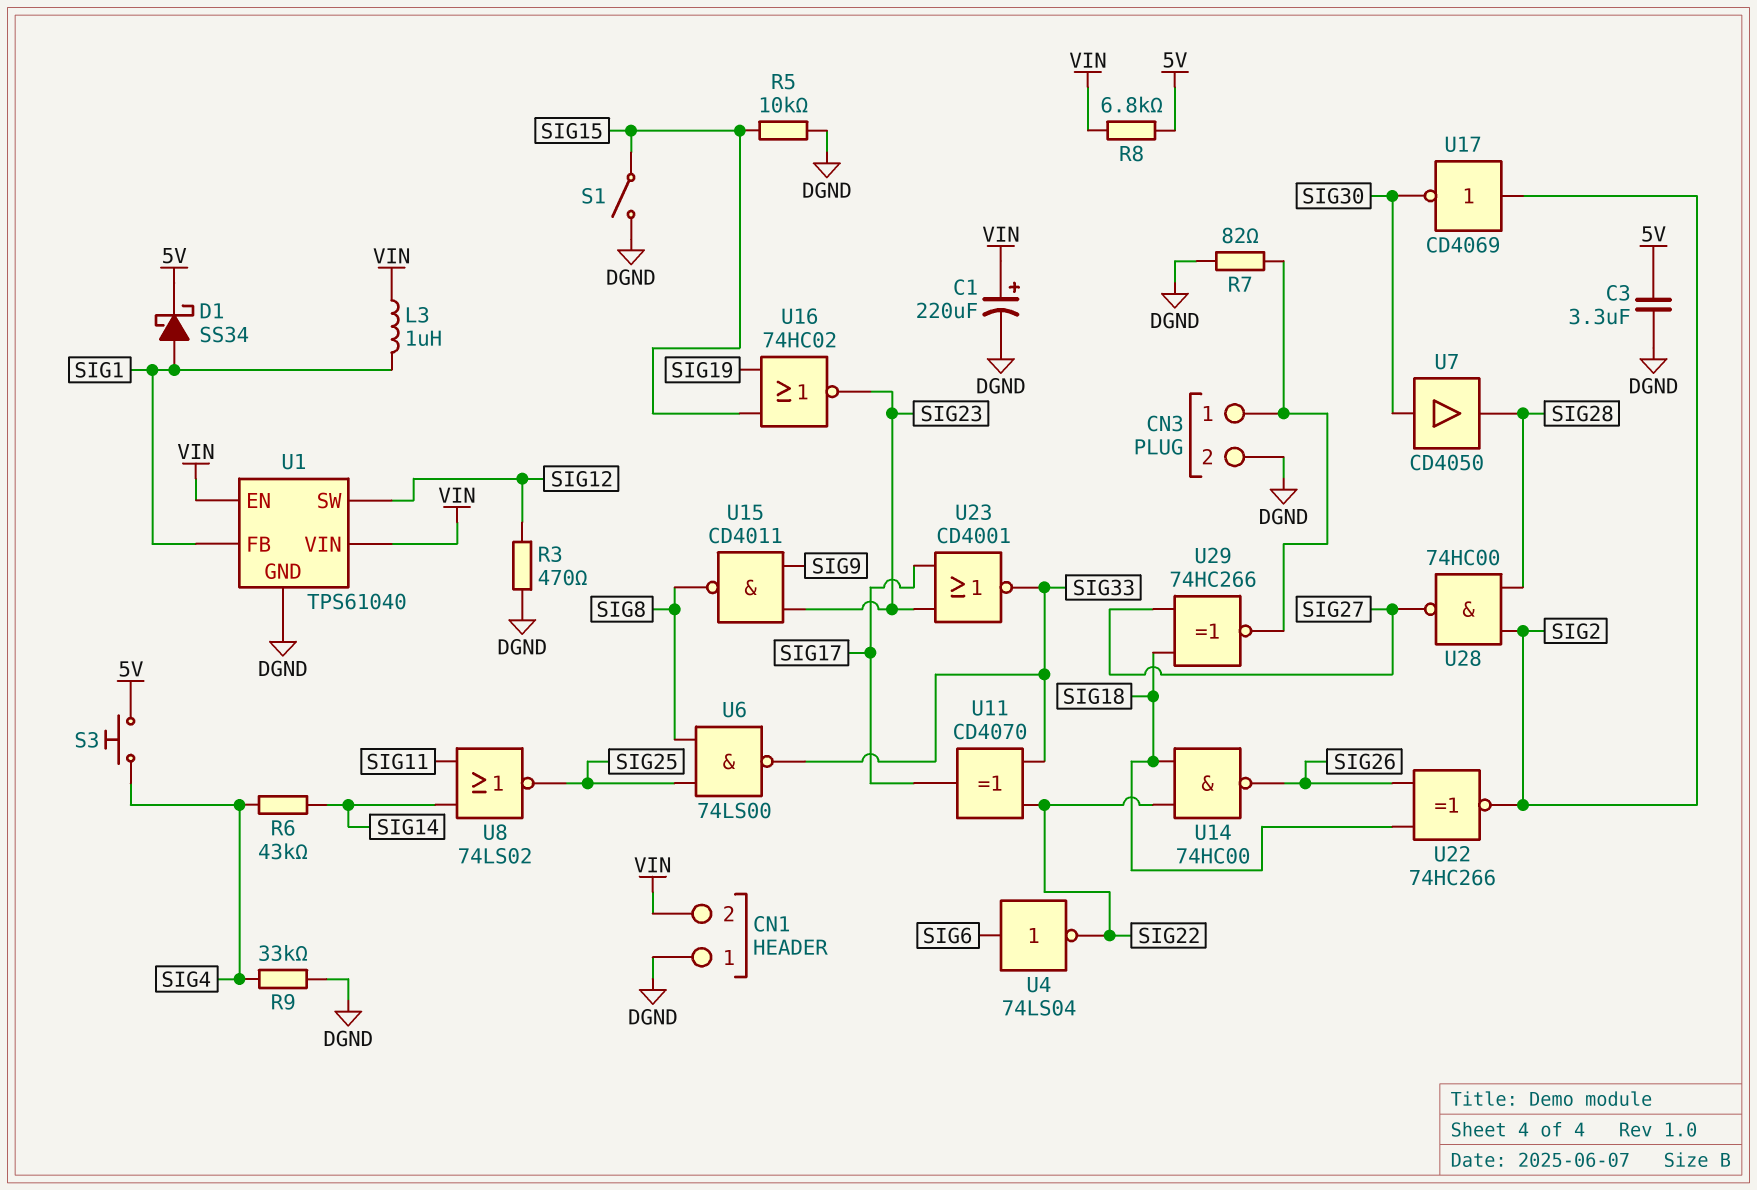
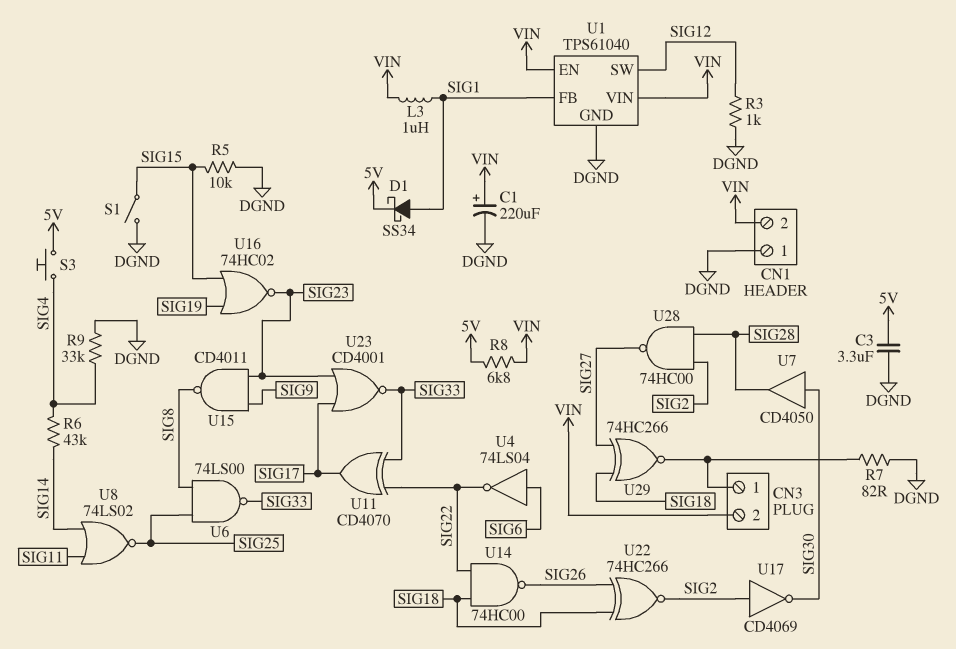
CN3 pin 2: DGND -> VIN
R3: 470 (DGND, SIG12) -> 1k (DGND, SIG12)

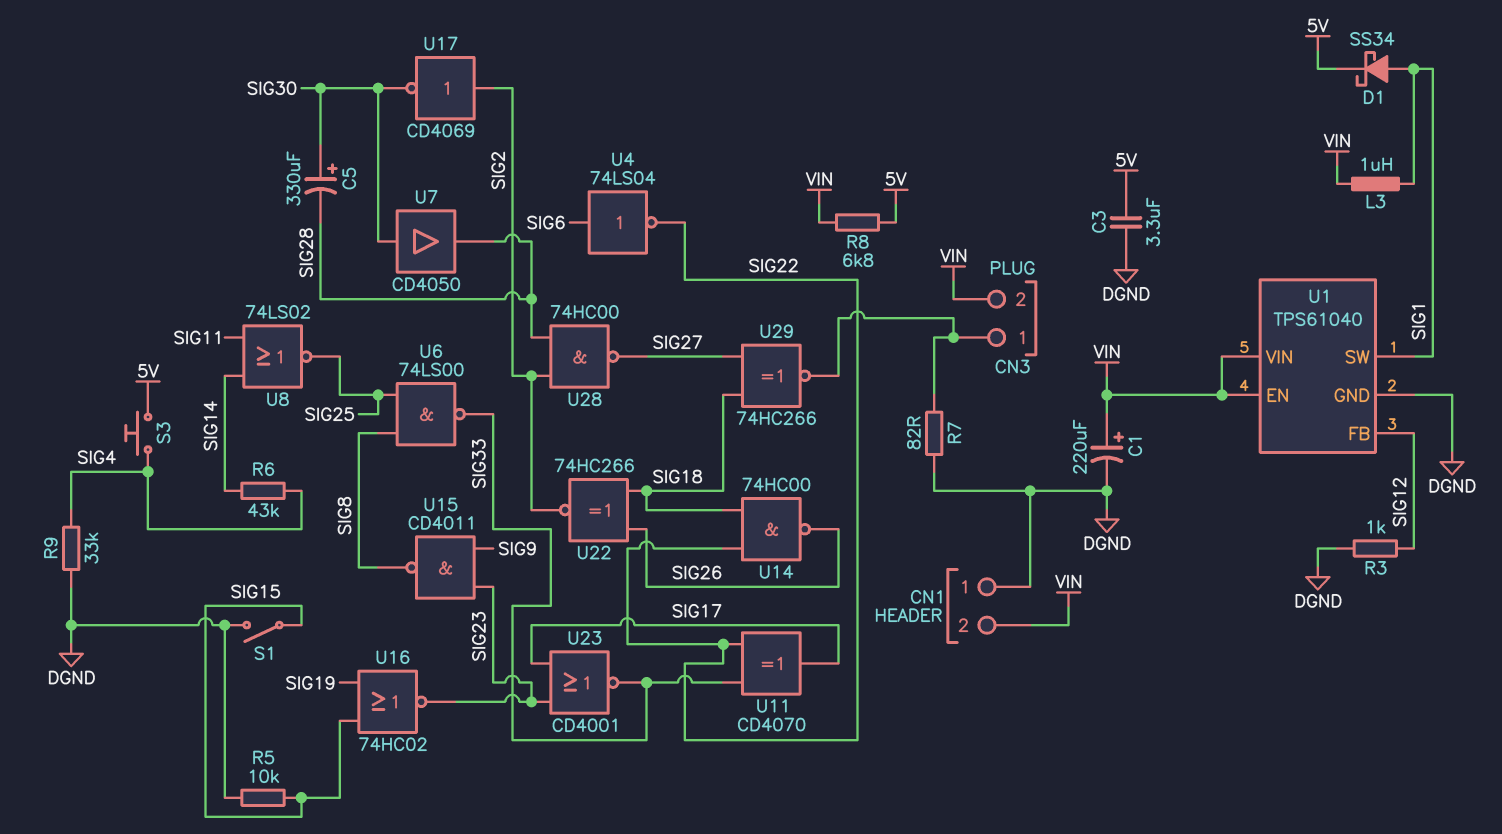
C5: none -> 330uF (plus SIG30, minus SIG28)
U1 pin FB: SIG1 -> SIG12
U1 pin SW: SIG12 -> SIG1

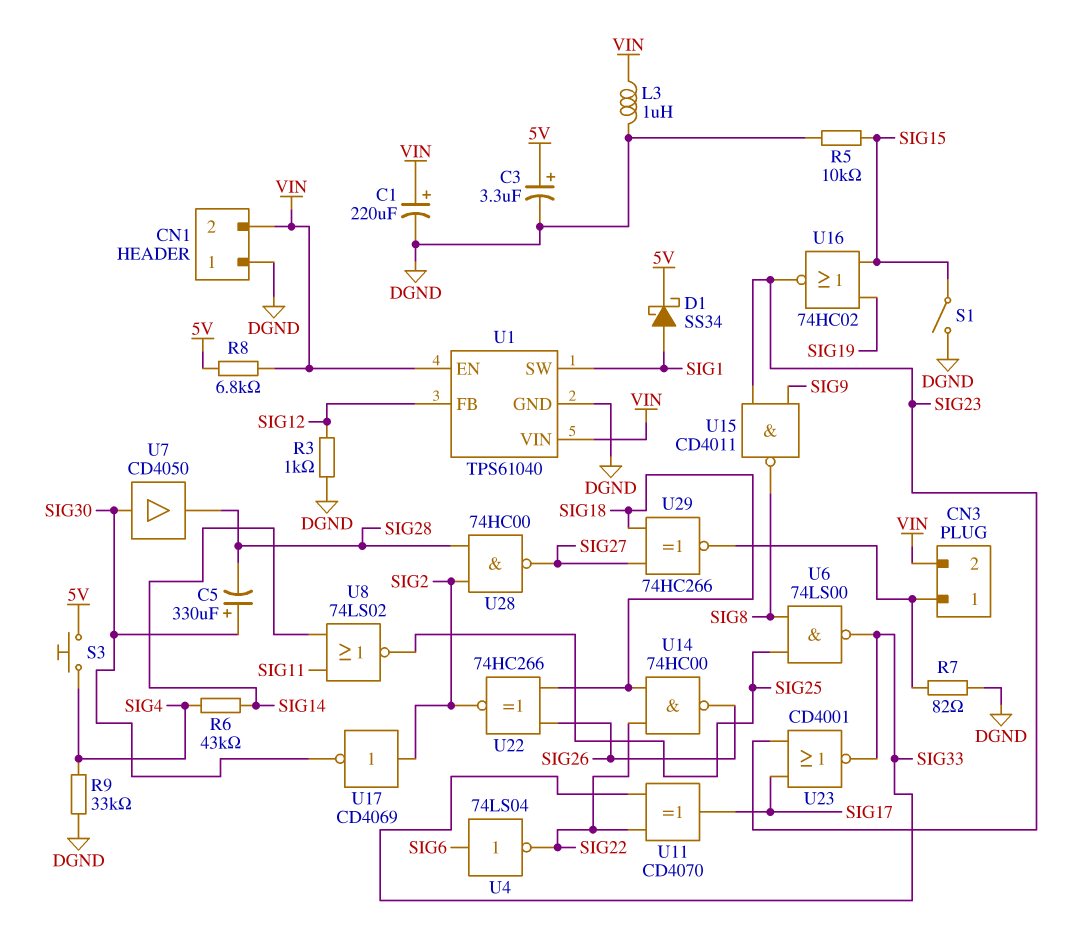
C3: 3.3uF (5V, DGND) -> 3.3uF (plus 5V, minus DGND)
L3: 1uH (SIG1, VIN) -> 1uH (DGND, VIN)

